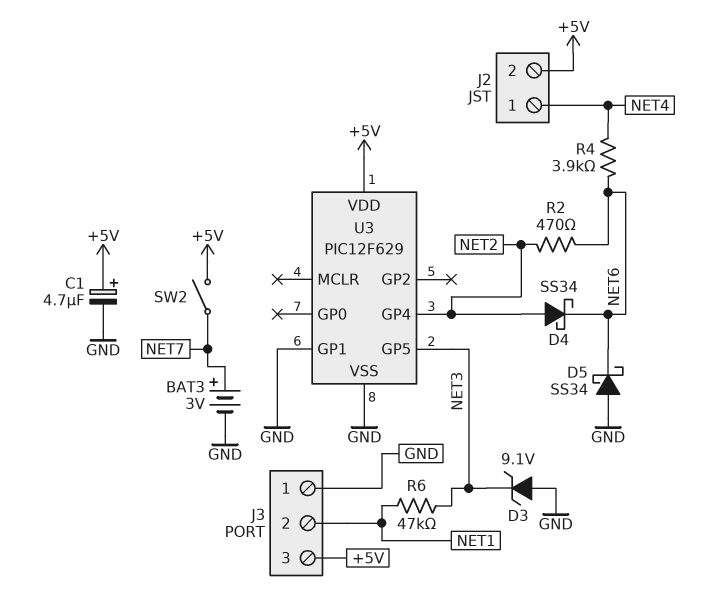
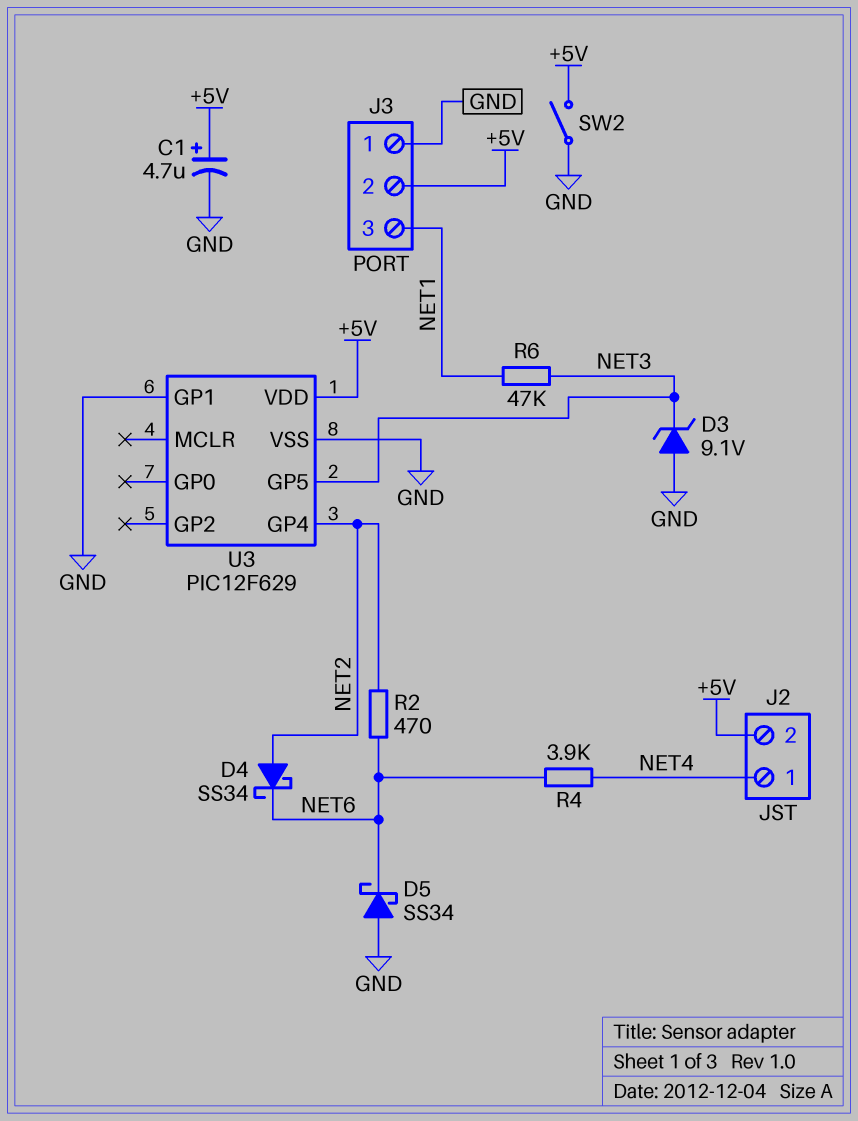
BAT3: 3V (plus NET7, minus GND) -> none
J3 pin 2: NET1 -> +5V
J3 pin 3: +5V -> NET1
SW2: switch (+5V, NET7) -> switch (+5V, GND)

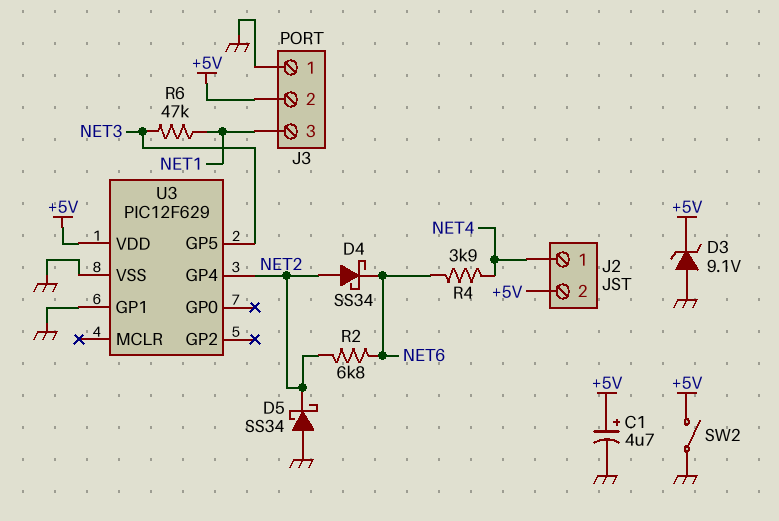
D3: zener 9.1V (A GND, K NET3) -> zener 9.1V (A GND, K +5V)
D5: schottky SS34 (A GND, K NET6) -> schottky SS34 (A GND, K NET2)
R2: 470 (NET2, NET6) -> 6.8k (NET2, NET6)

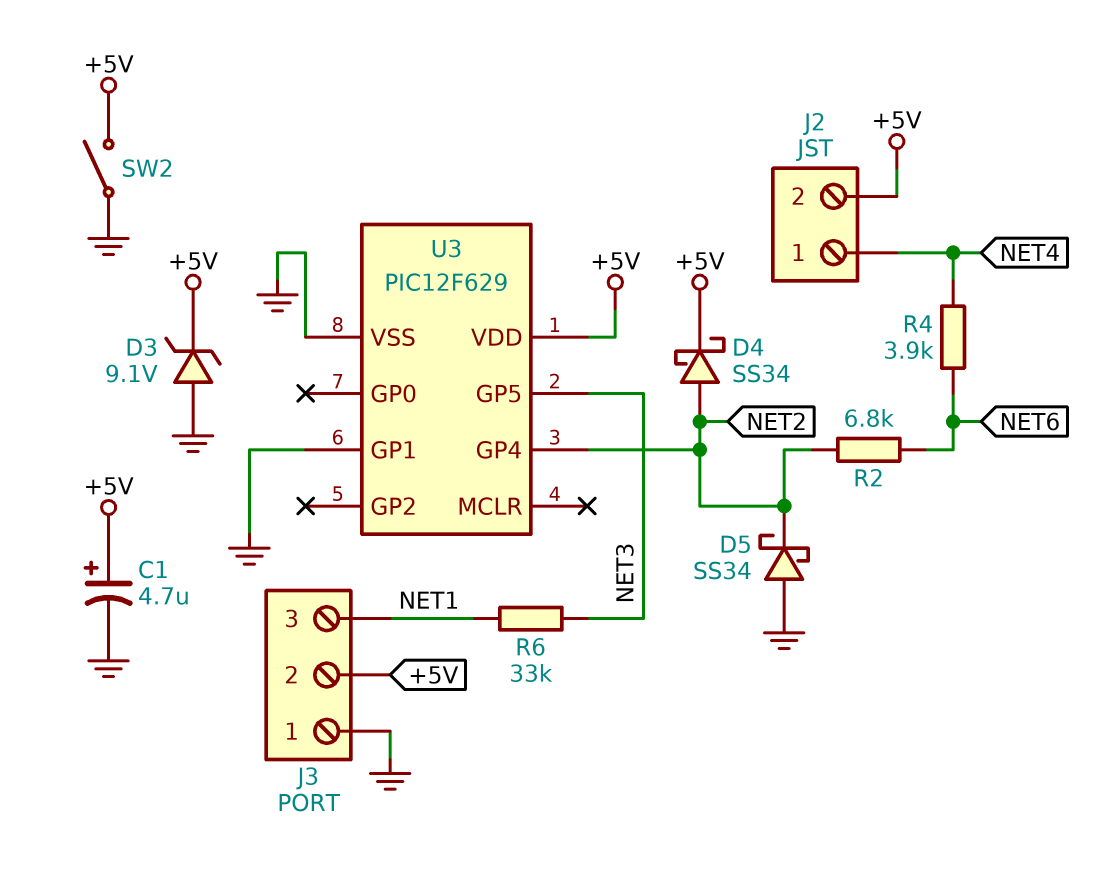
D4: schottky SS34 (A NET2, K NET6) -> schottky SS34 (A NET2, K +5V)
R6: 47k (NET1, NET3) -> 33k (NET1, NET3)

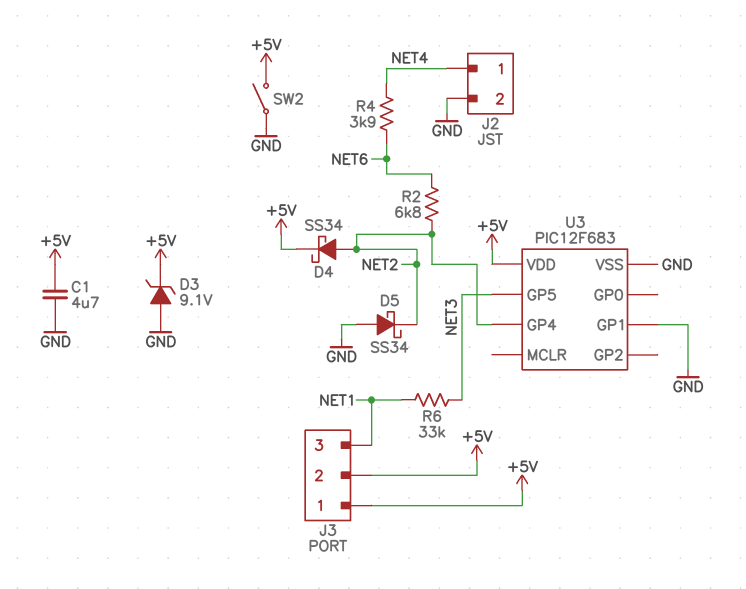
C1: 4.7uF (plus +5V, minus GND) -> 4.7uF (+5V, GND)
J2 pin 2: +5V -> GND
J3 pin 1: GND -> +5V
U3: PIC12F629 -> PIC12F683

